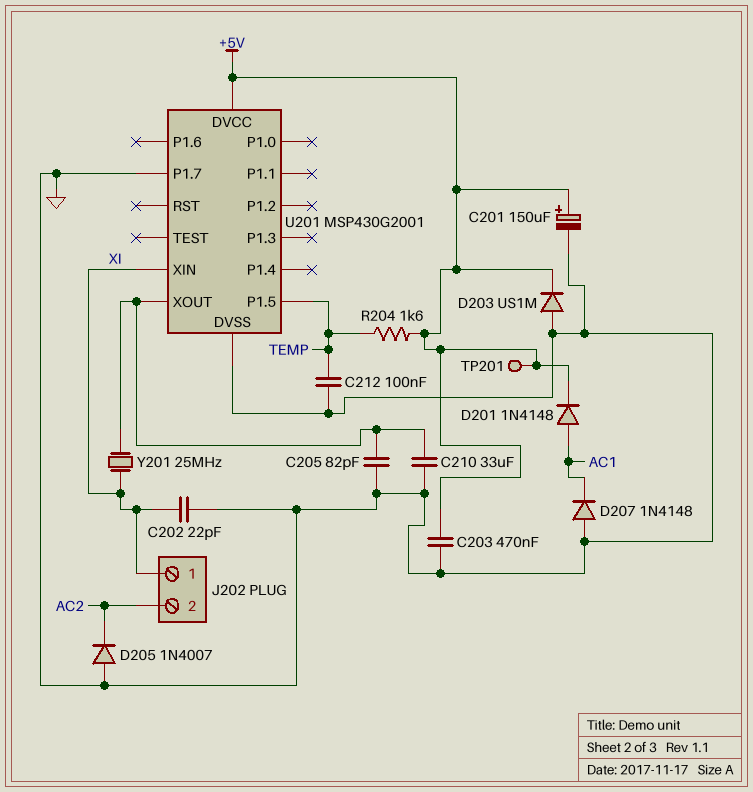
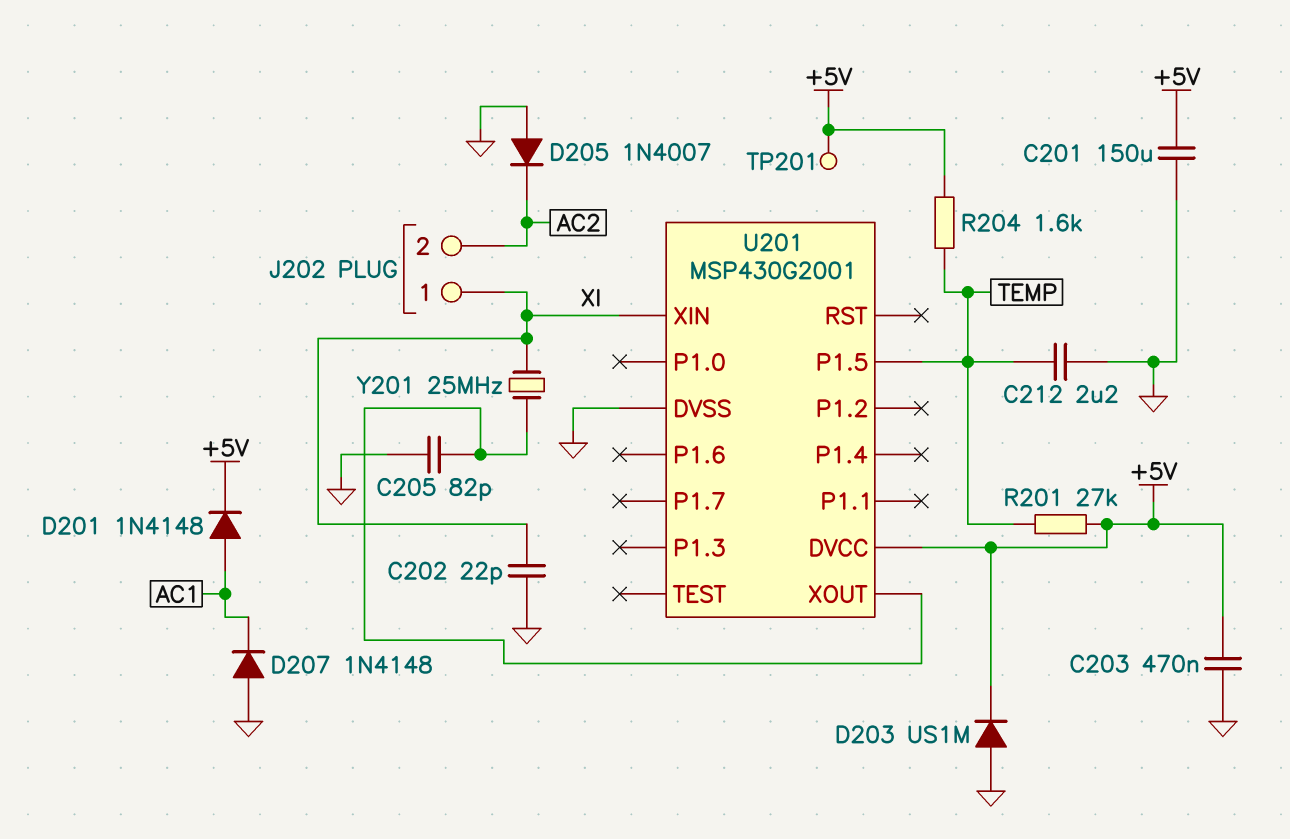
C201: 150uF (plus +5V, minus GND) -> 150uF (+5V, GND)
C210: 33uF (GND, U201/XOUT) -> none
C212: 100nF (GND, TEMP) -> 2.2uF (GND, TEMP)
R201: none -> 27k (+5V, TEMP)
U201 pin P1.7: GND -> none

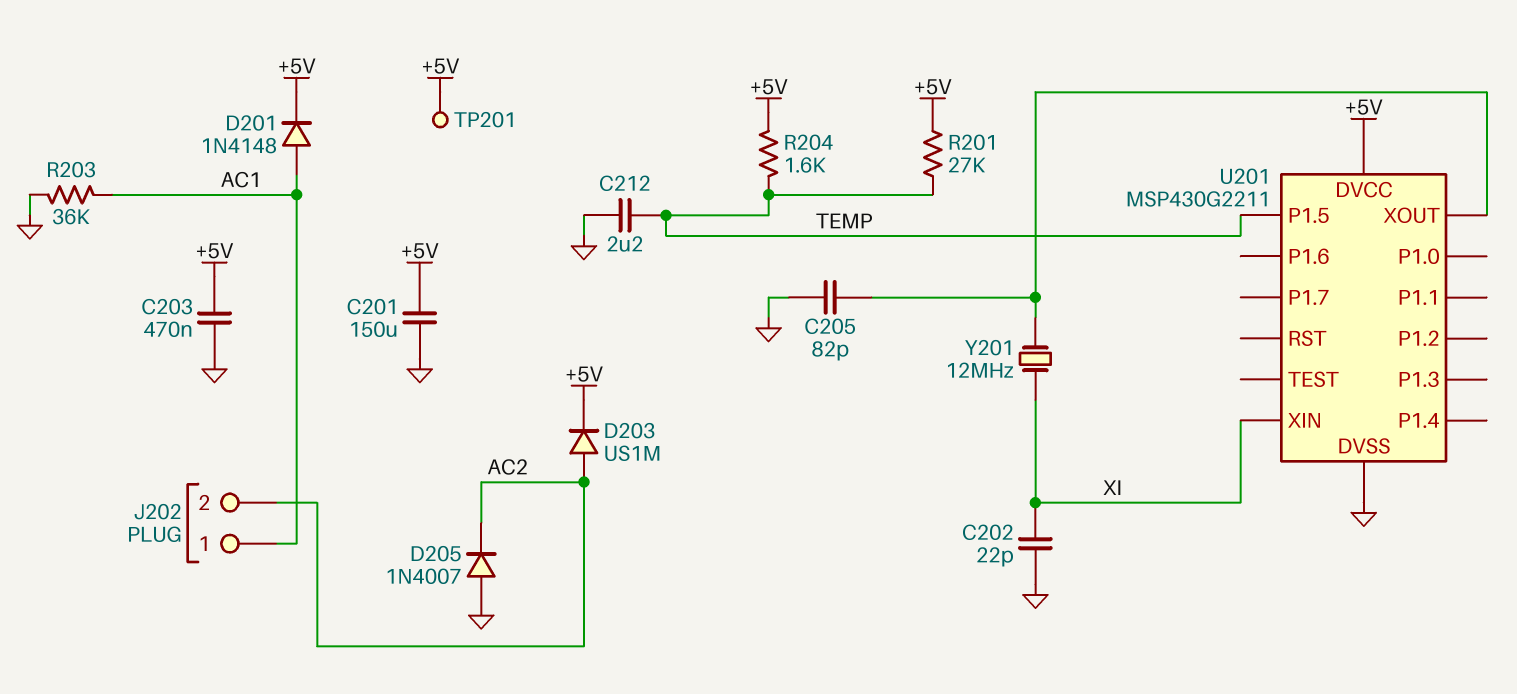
D203: diode US1M (A GND, K +5V) -> diode US1M (A AC2, K +5V)
D207: diode 1N4148 (A GND, K AC1) -> none
J202 pin 1: XI -> AC1
R203: none -> 36k (AC1, GND)
U201: MSP430G2001 -> MSP430G2211
Y201: 25MHz (U201/XOUT, XI) -> 12MHz (U201/XOUT, XI)

